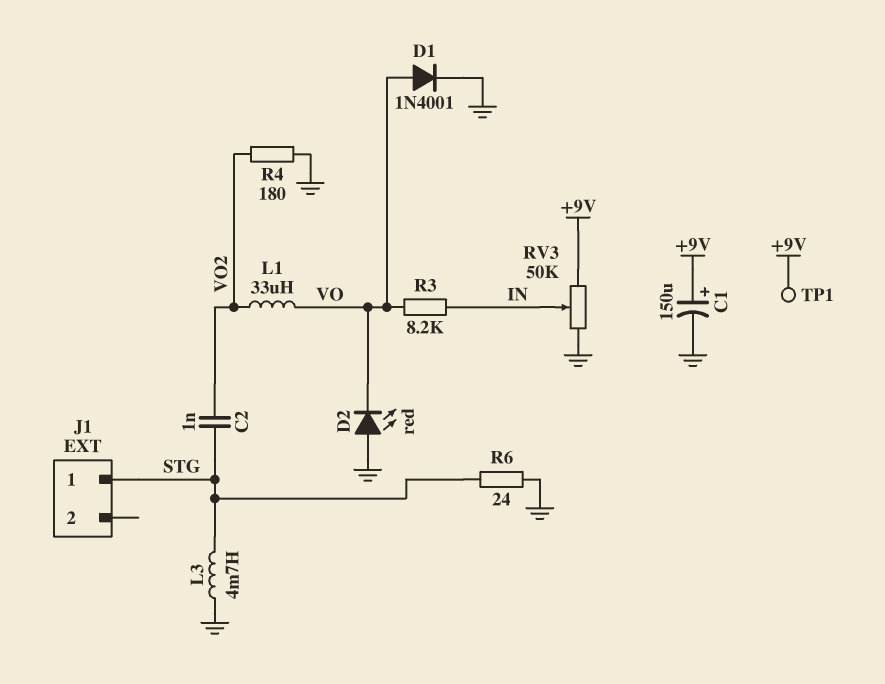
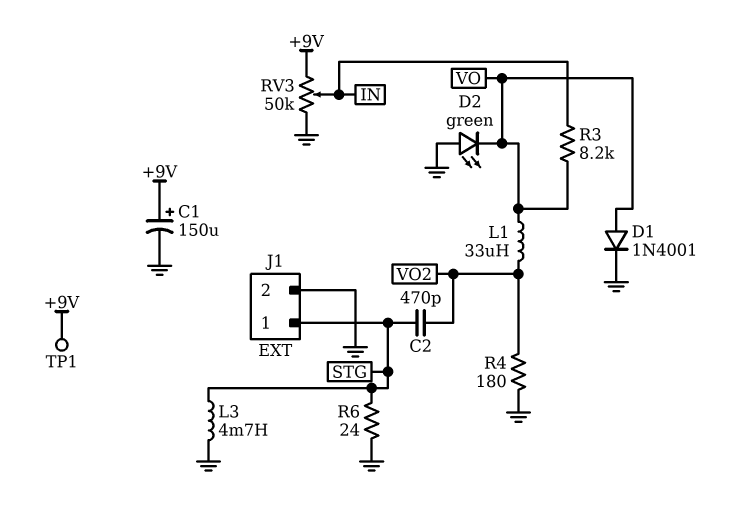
C2: 1nF (STG, VO2) -> 470pF (STG, VO2)
D2: LED red (A GND, K VO) -> LED green (A GND, K VO)
J1 pin 2: none -> GND

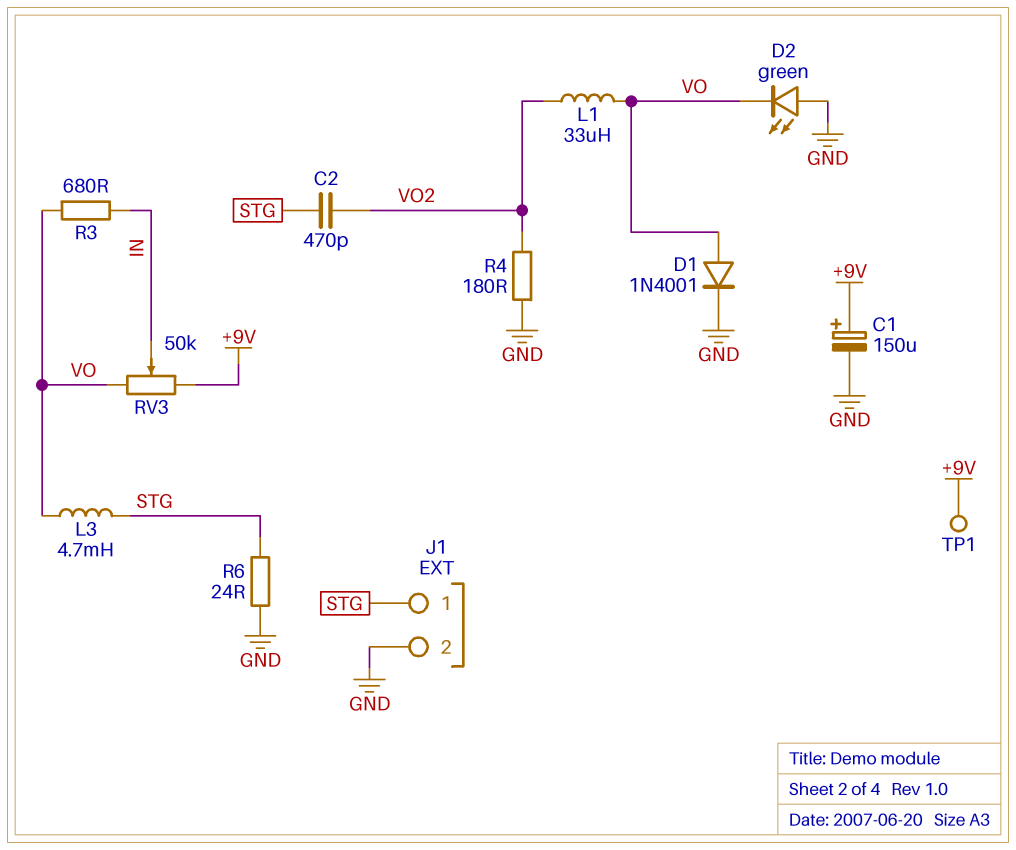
L3: 4.7mH (GND, STG) -> 4.7mH (STG, VO)
R3: 8.2k (IN, VO) -> 680 (IN, VO)
RV3: 50k (+9V, GND, wiper IN) -> 50k (+9V, VO, wiper IN)

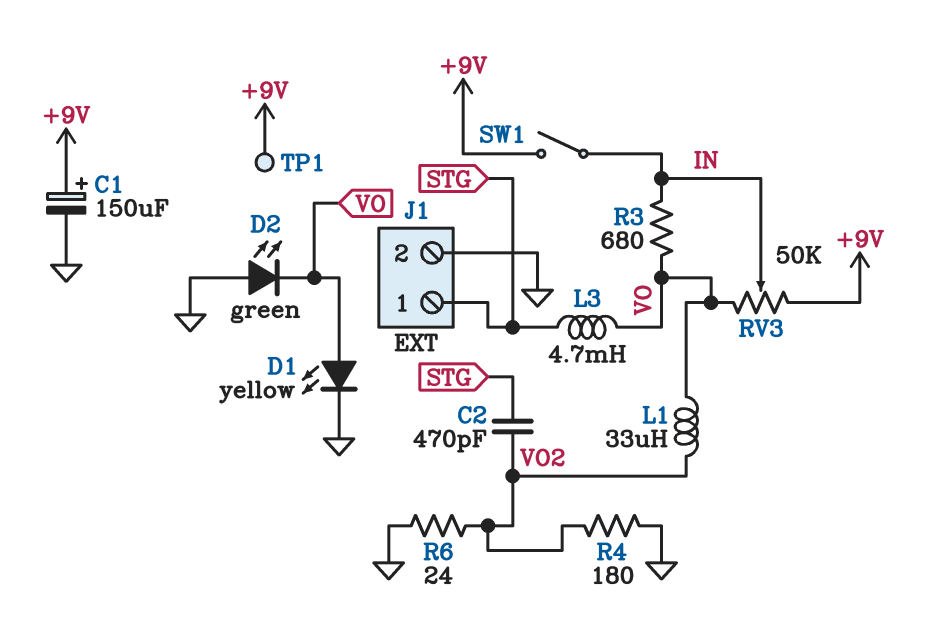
D1: diode 1N4001 (A VO, K GND) -> LED yellow (A VO, K GND)
R6: 24 (GND, STG) -> 24 (GND, VO2)
SW1: none -> switch (+9V, IN)

